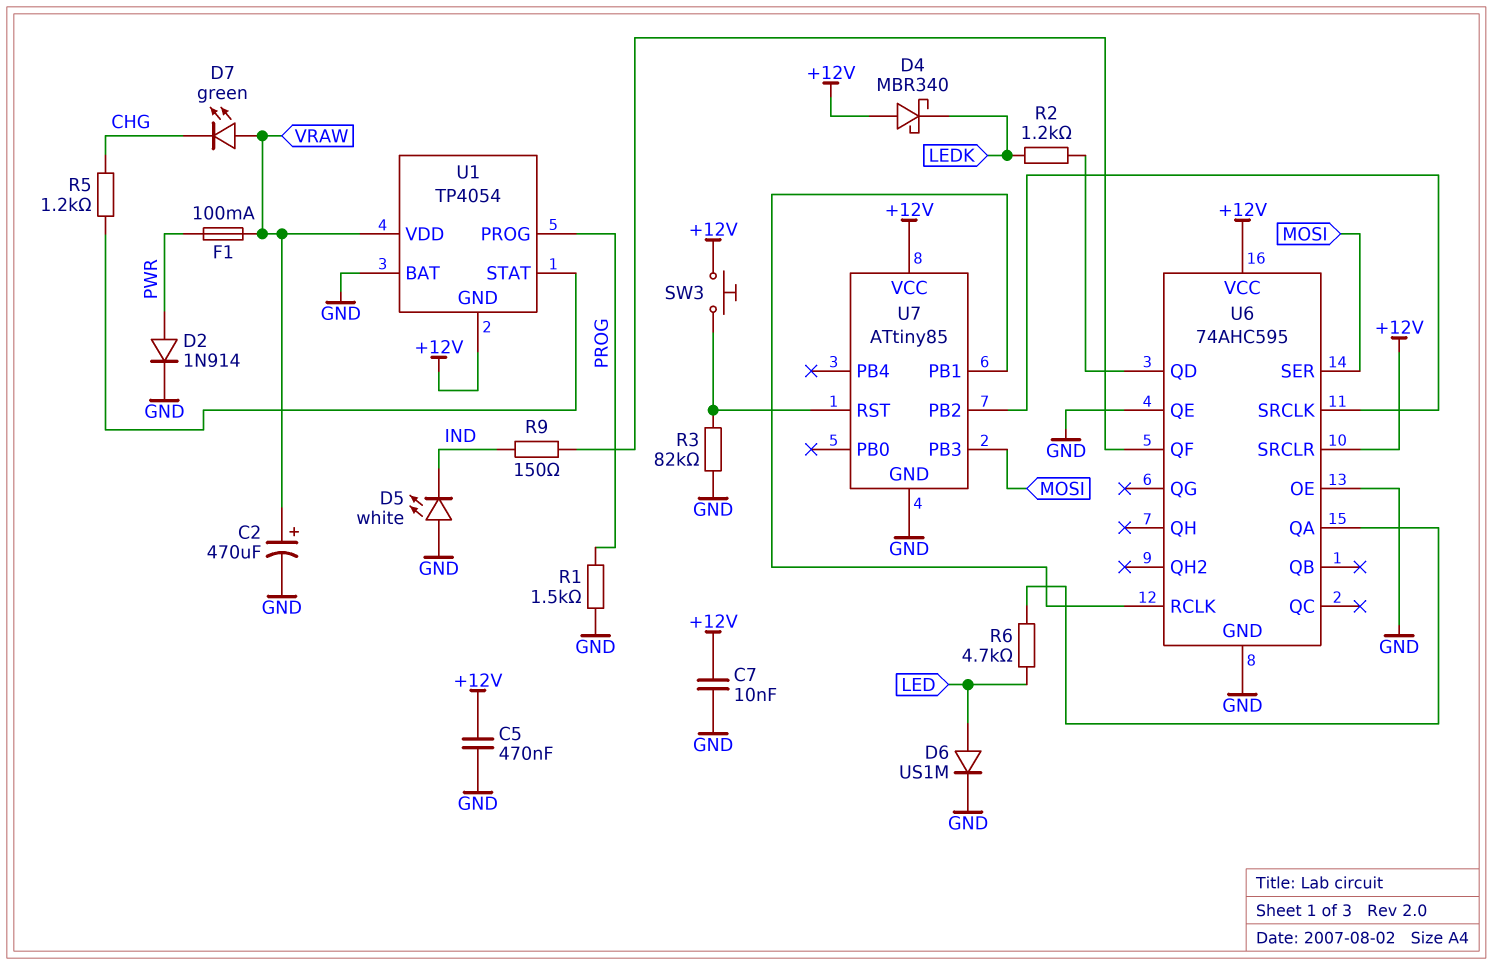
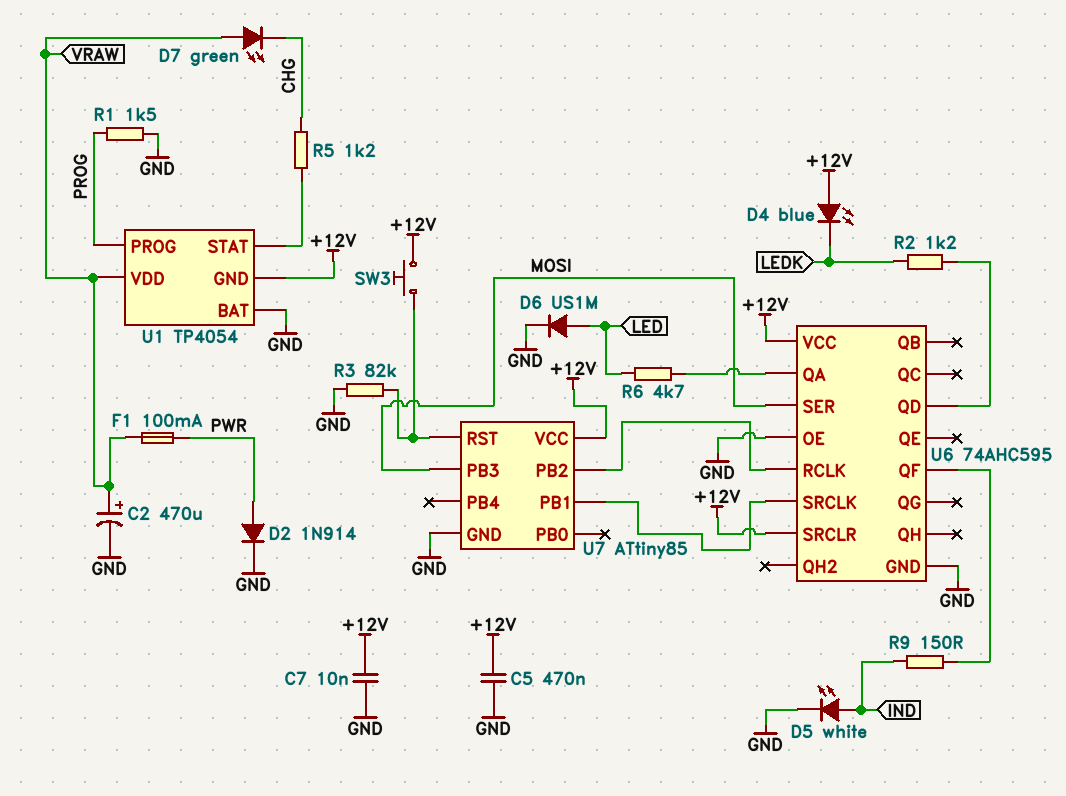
D4: schottky MBR340 (A +12V, K LEDK) -> LED blue (A +12V, K LEDK)
D5: LED white (A GND, K IND) -> LED white (A IND, K GND)
U6 pin QE: GND -> none
U7 pin PB1: U6/RCLK -> U6/SRCLK
U7 pin PB2: U6/SRCLK -> U6/RCLK

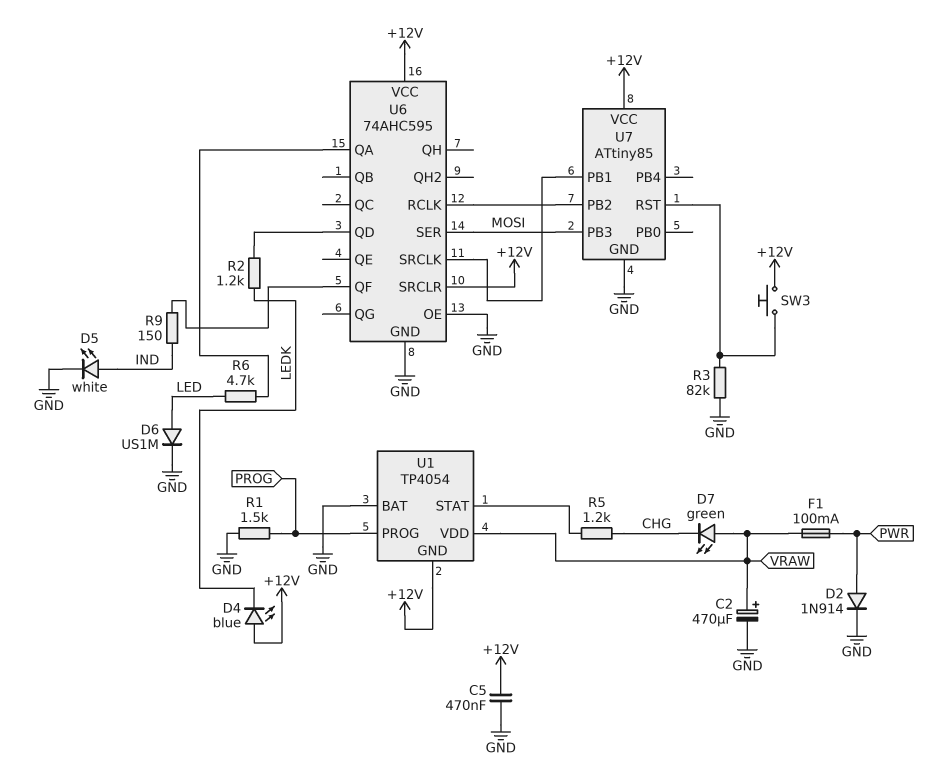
C7: 10nF (+12V, GND) -> none

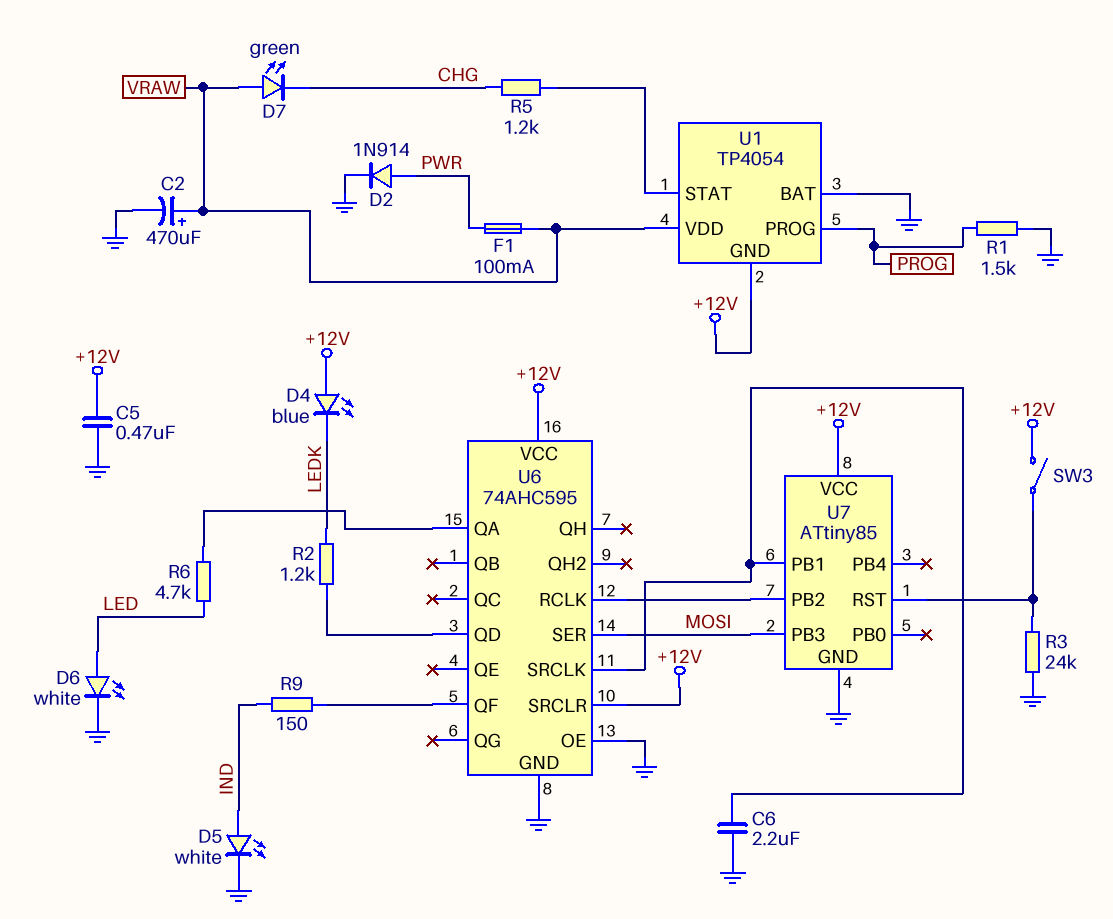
C6: none -> 2.2uF (GND, U6/SRCLK)
D6: diode US1M (A LED, K GND) -> LED white (A LED, K GND)
R3: 82k (GND, U7/RST) -> 24k (GND, U7/RST)
SW3: button (+12V, U7/RST) -> switch (+12V, U7/RST)

